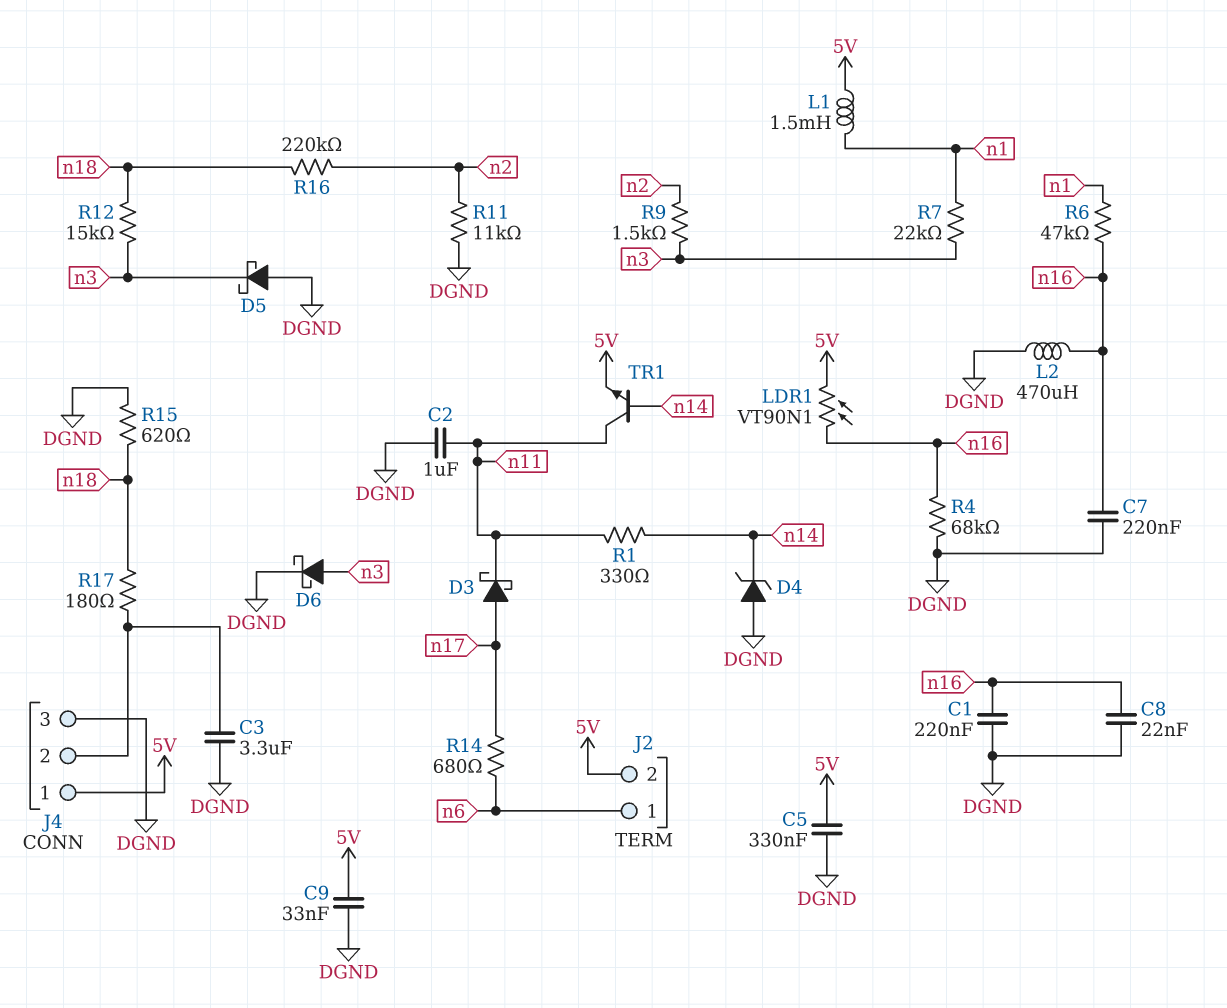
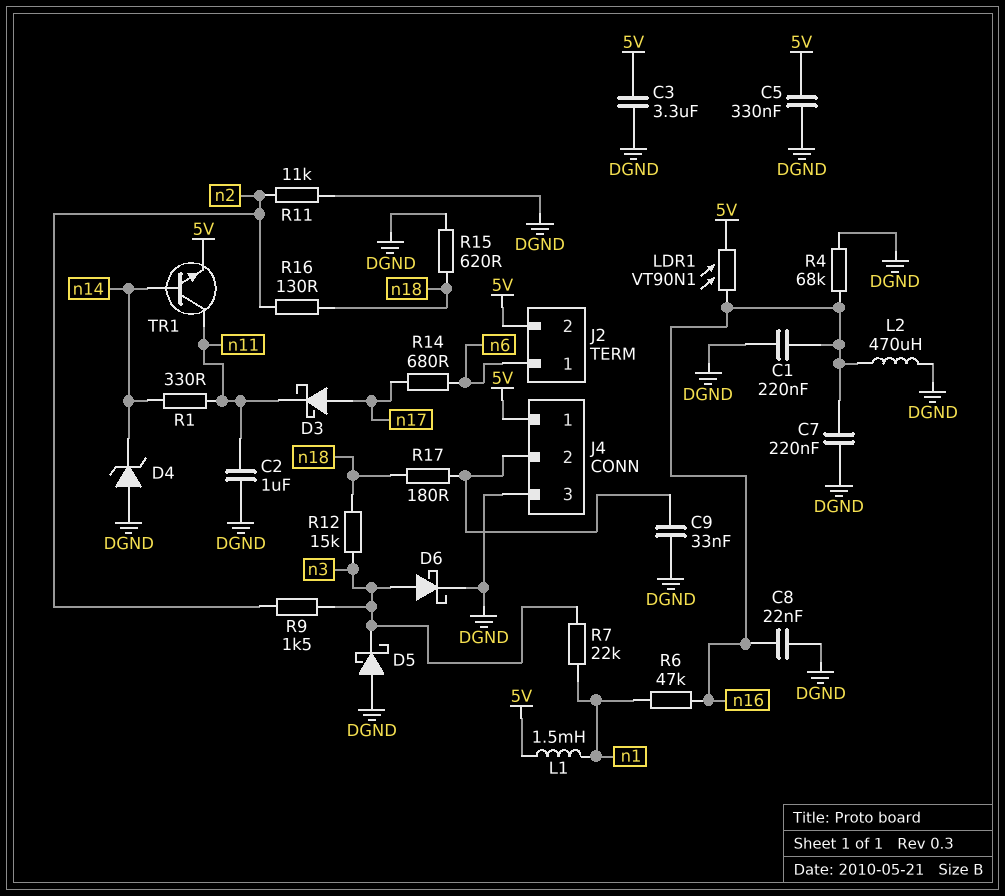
C3: 3.3uF (DGND, J4/2) -> 3.3uF (5V, DGND)
C9: 33nF (5V, DGND) -> 33nF (DGND, J4/2)
R16: 220k (n2, n18) -> 130 (n2, n18)

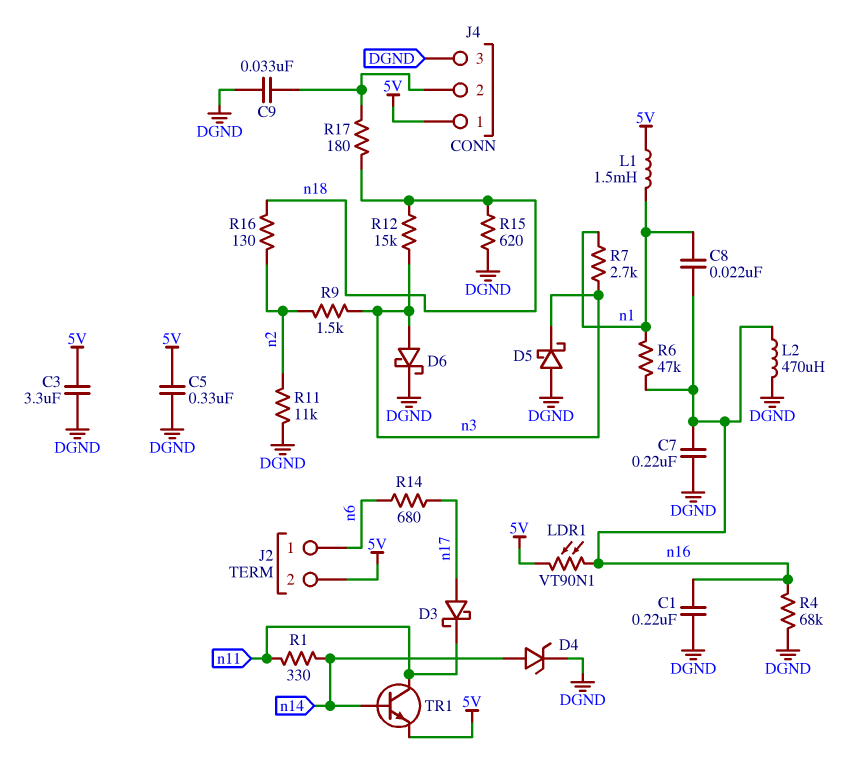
C2: 1uF (DGND, n11) -> none
C8: 22nF (DGND, n16) -> 22nF (n1, n16)
D4: zener (A DGND, K n14) -> zener (A n14, K DGND)
R7: 22k (n1, n3) -> 2.7k (n1, n3)

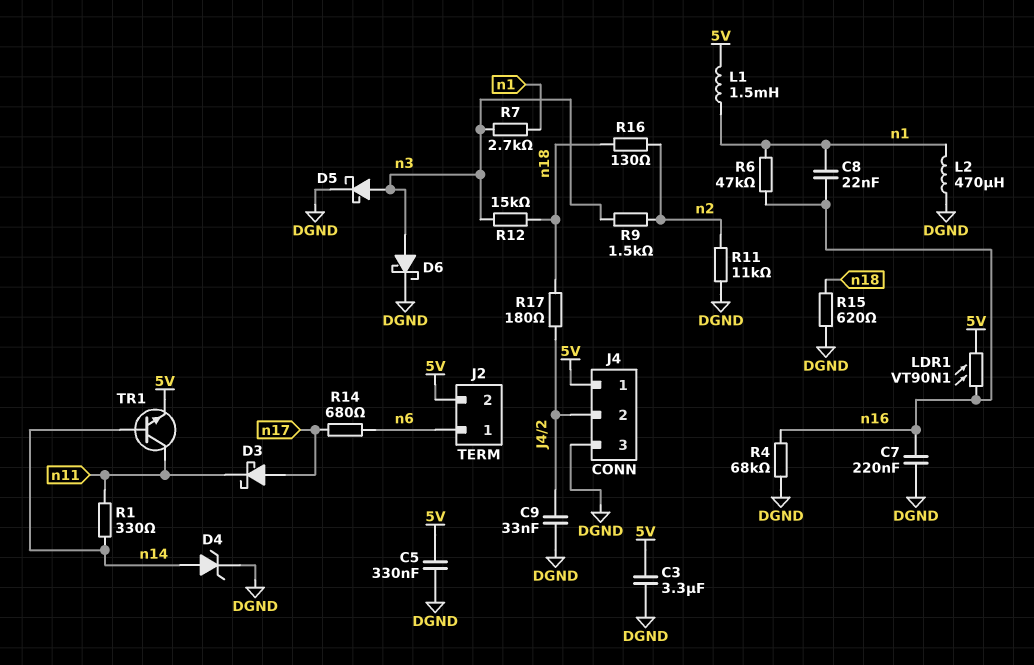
C1: 220nF (DGND, n16) -> none
D5: schottky (A DGND, K n3) -> schottky (A n3, K DGND)
L2: 470uH (DGND, n16) -> 470uH (DGND, n1)

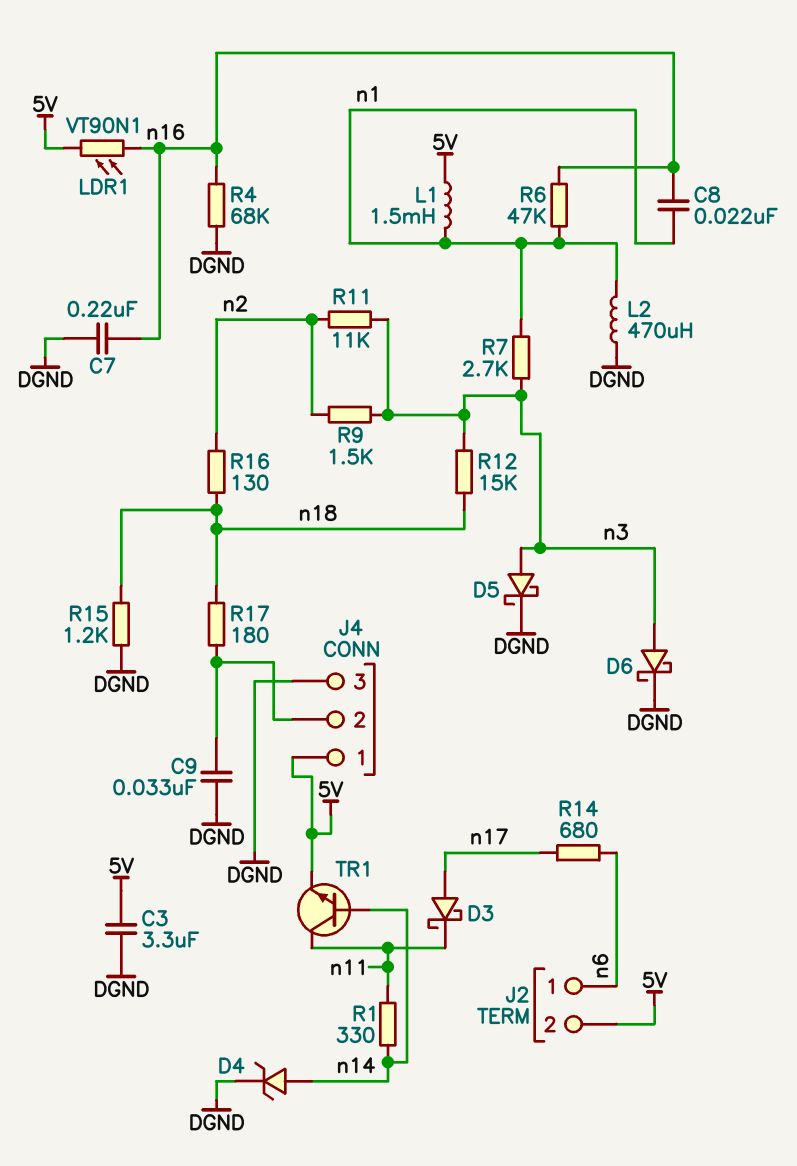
C5: 330nF (5V, DGND) -> none
R11: 11k (DGND, n2) -> 11k (n2, n3)
R15: 620 (DGND, n18) -> 1.2k (DGND, n18)

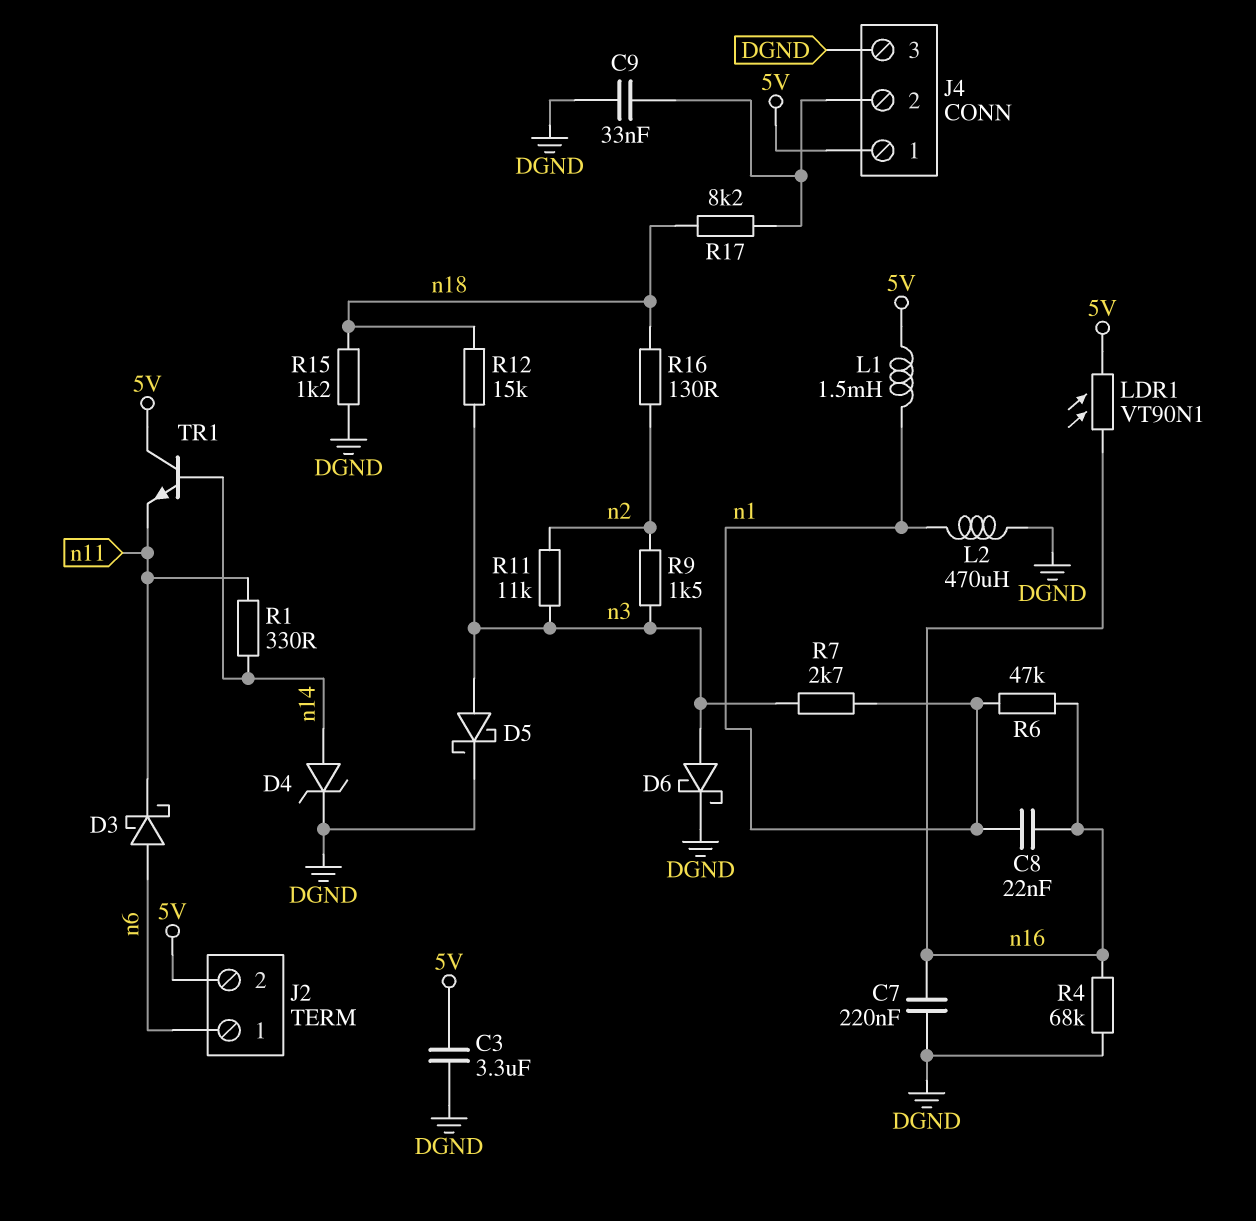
D3: schottky (A n17, K n11) -> schottky (A n6, K n11)
R14: 680 (n6, n17) -> none
R17: 180 (J4/2, n18) -> 8.2k (J4/2, n18)
TR1: NPN (B n14, C n11, E 5V) -> NPN (B n14, C 5V, E n11)

